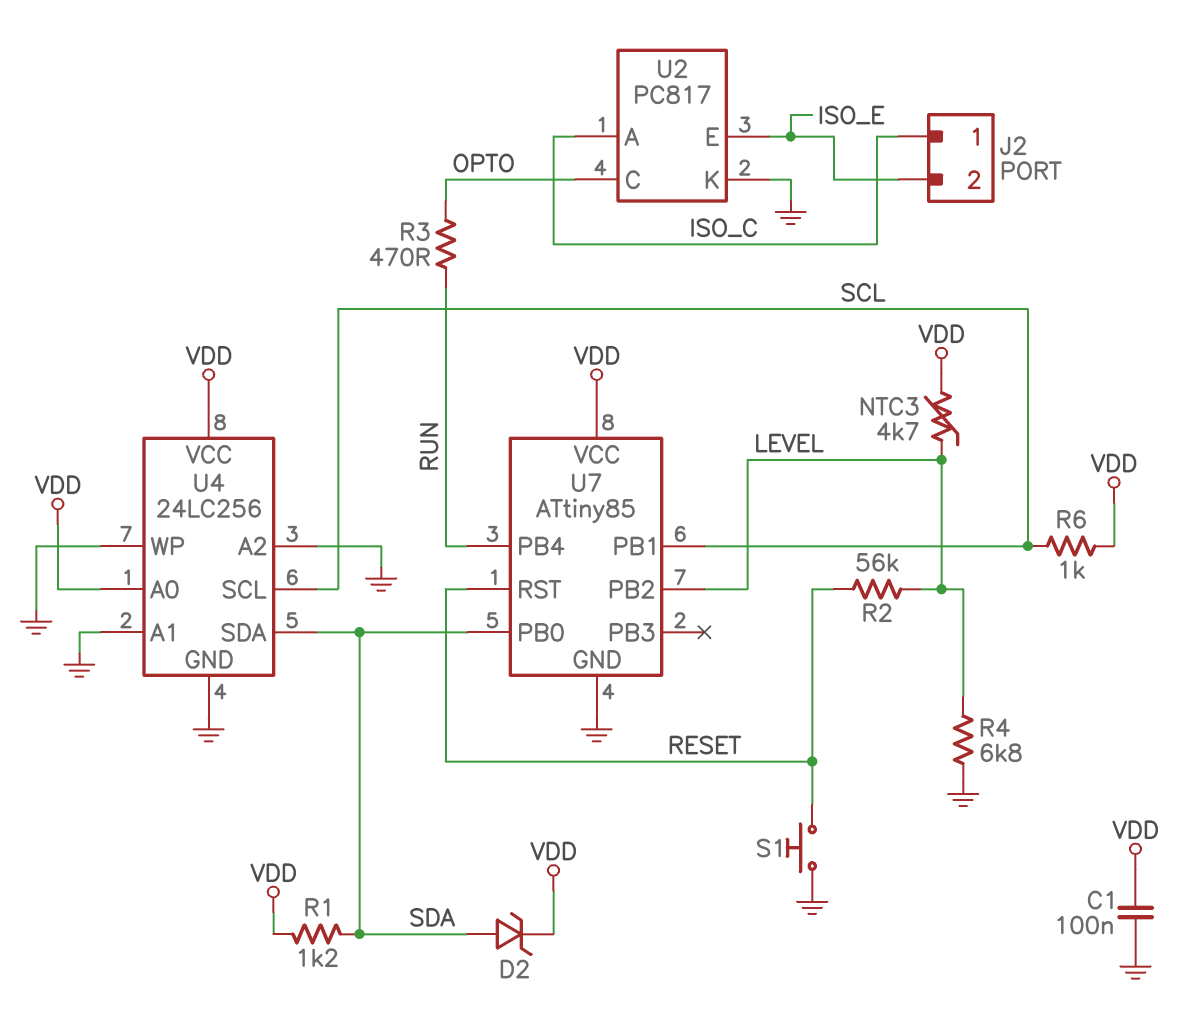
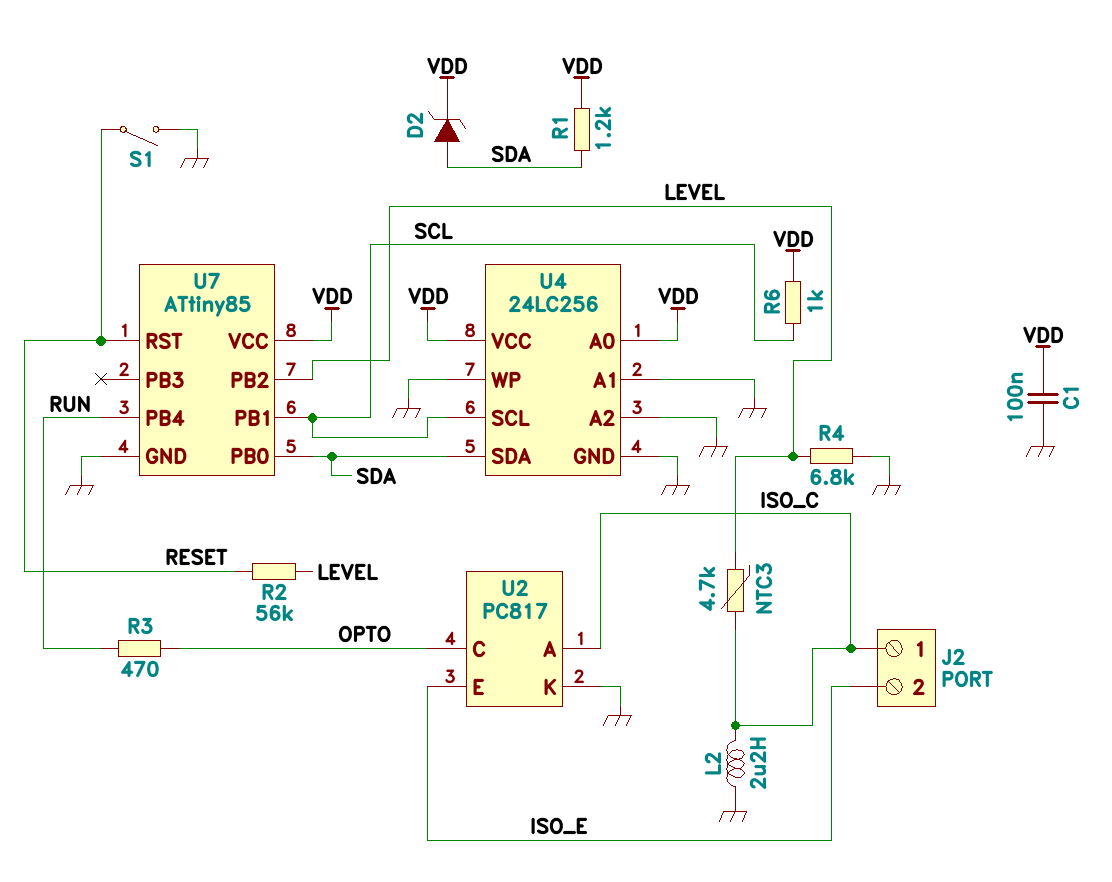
L2: none -> 2.2uH (GND, ISO_C)
NTC3: 4.7k (LEVEL, VDD) -> 4.7k (ISO_C, LEVEL)
S1: button (GND, RESET) -> switch (GND, RESET)

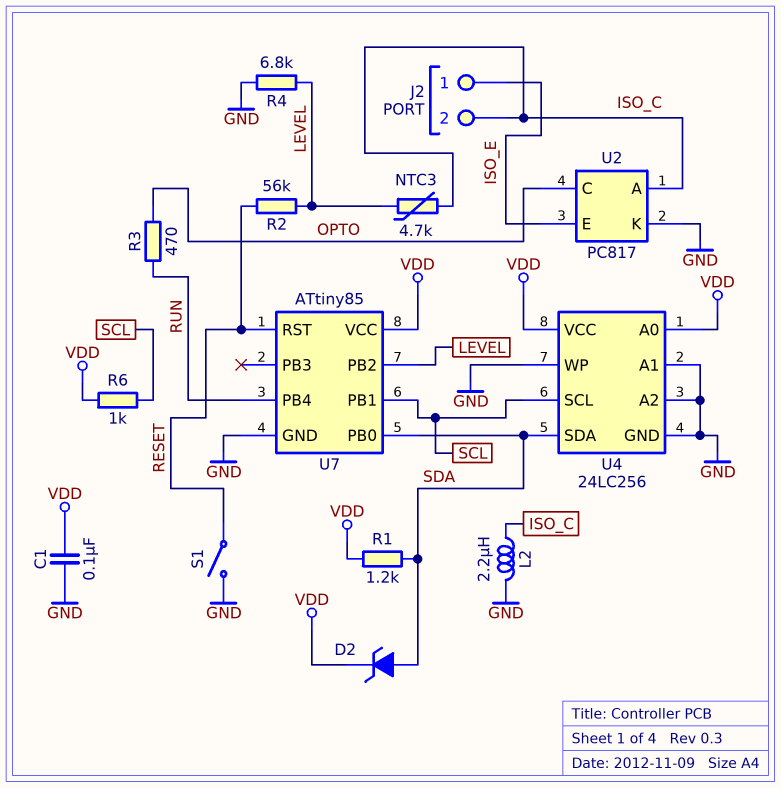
J2 pin 1: ISO_C -> ISO_E
J2 pin 2: ISO_E -> ISO_C

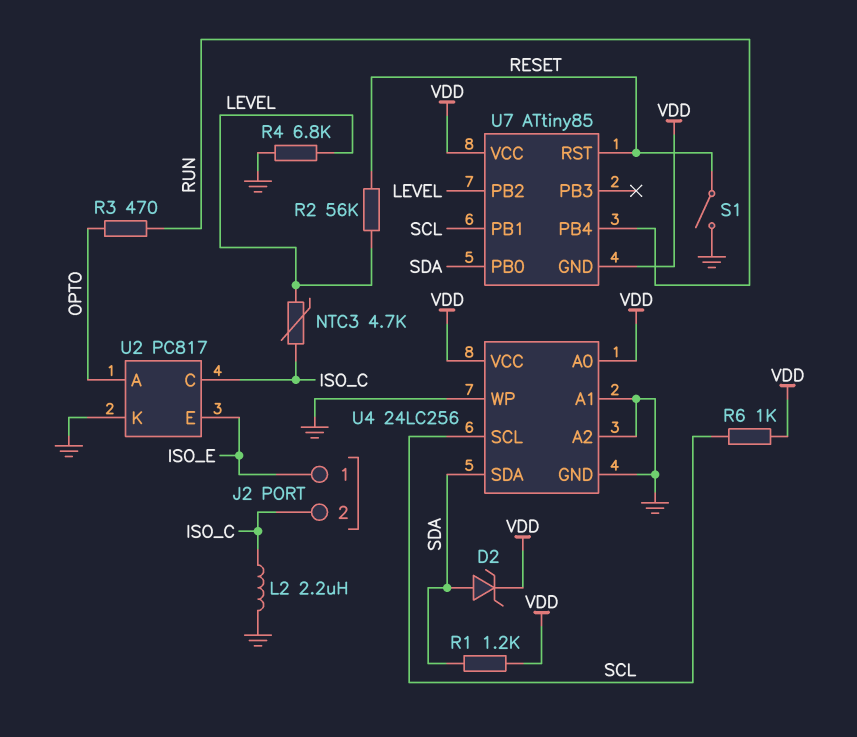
C1: 100nF (GND, VDD) -> none
U2 pin A: ISO_C -> OPTO
U2 pin C: OPTO -> ISO_C
U7 pin GND: GND -> VDD

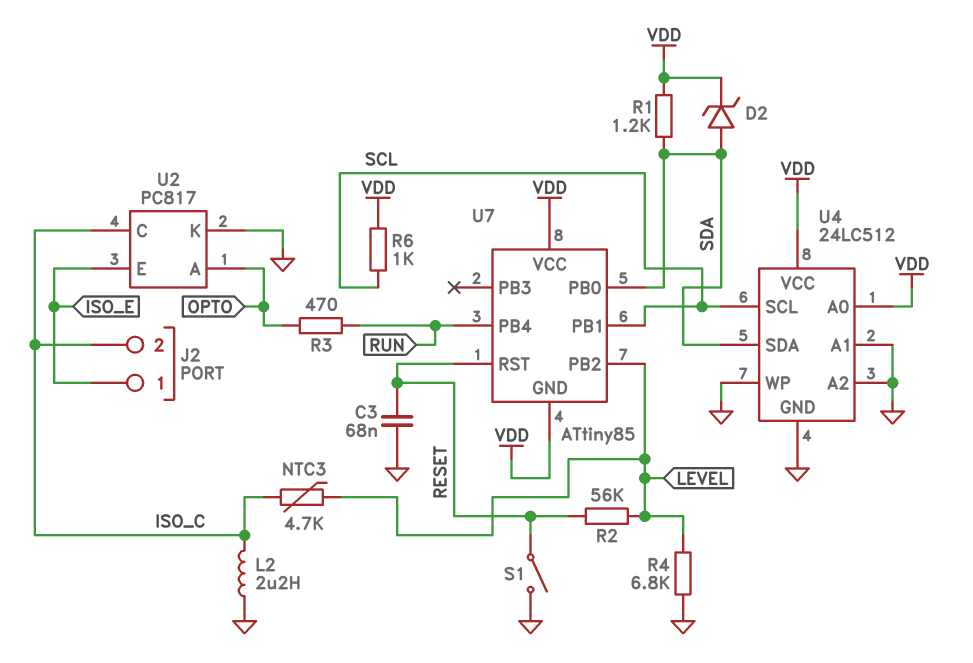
C3: none -> 68nF (GND, RESET)
U4: 24LC256 -> 24LC512

